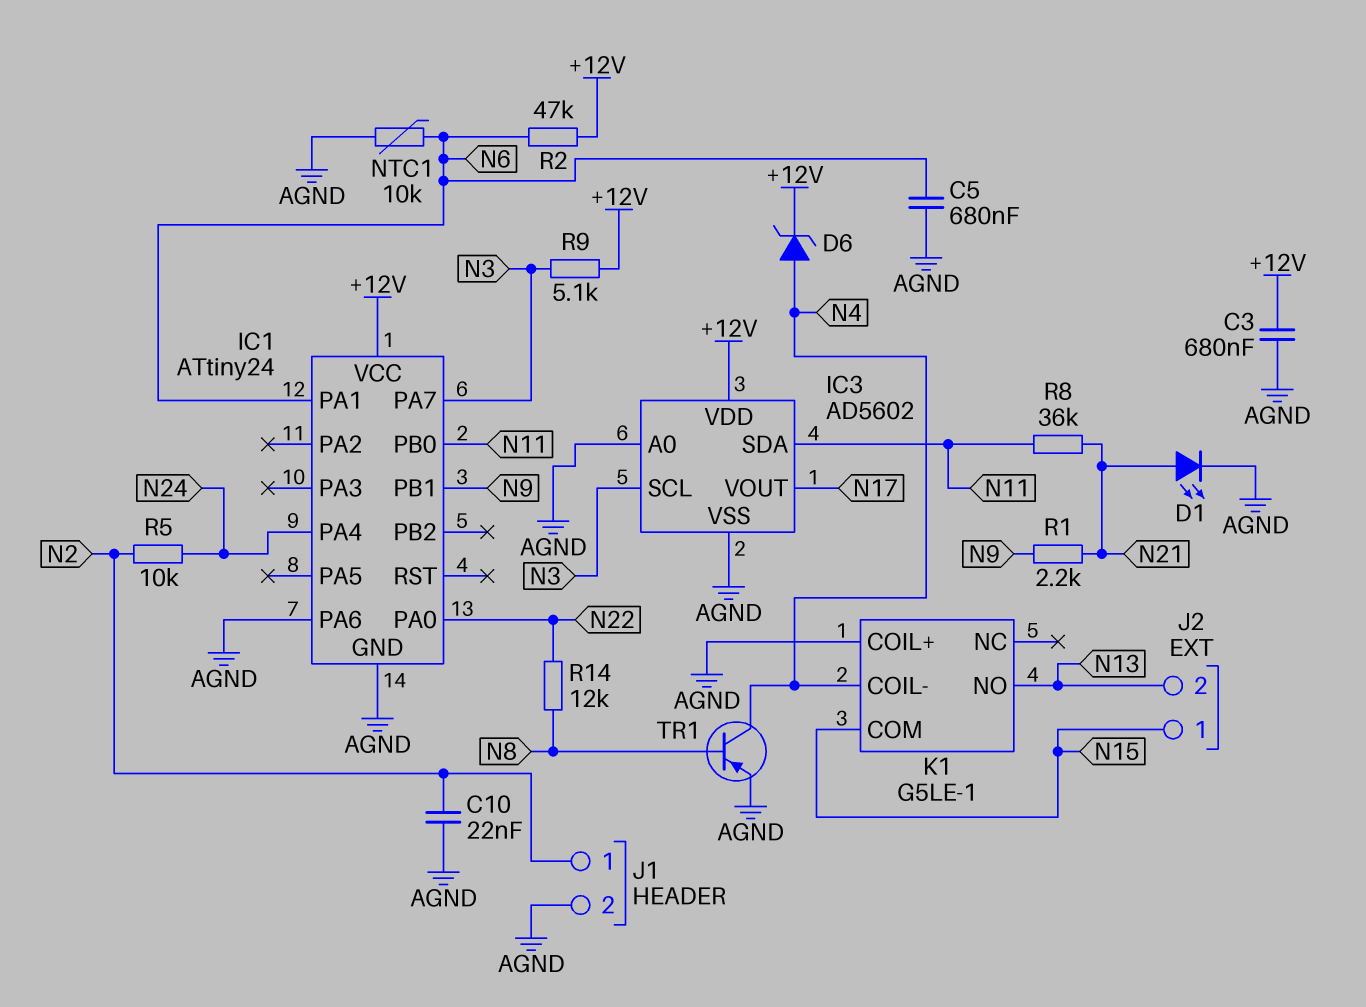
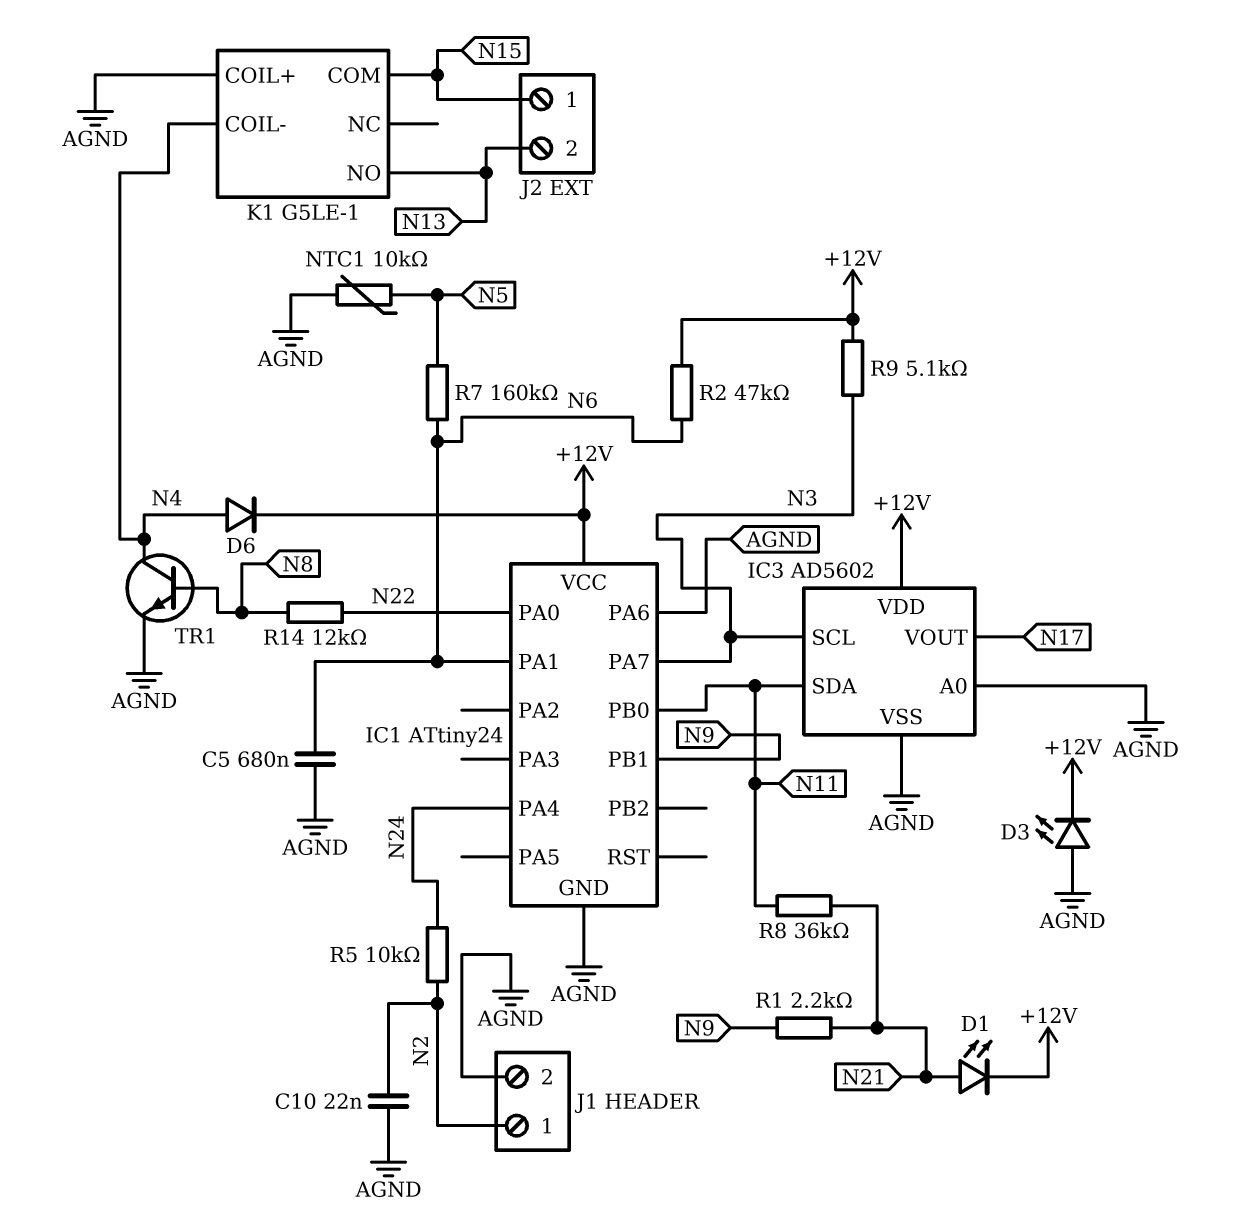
C3: 680nF (+12V, AGND) -> none
D1: LED (A N21, K AGND) -> LED (A N21, K +12V)
D3: none -> LED (A AGND, K +12V)
D6: zener (A N4, K +12V) -> diode (A N4, K +12V)
NTC1: 10k (AGND, N6) -> 10k (AGND, N5)
R7: none -> 160k (N5, N6)
TR1: PNP (B N8, C N4, E AGND) -> NPN (B N8, C N4, E AGND)

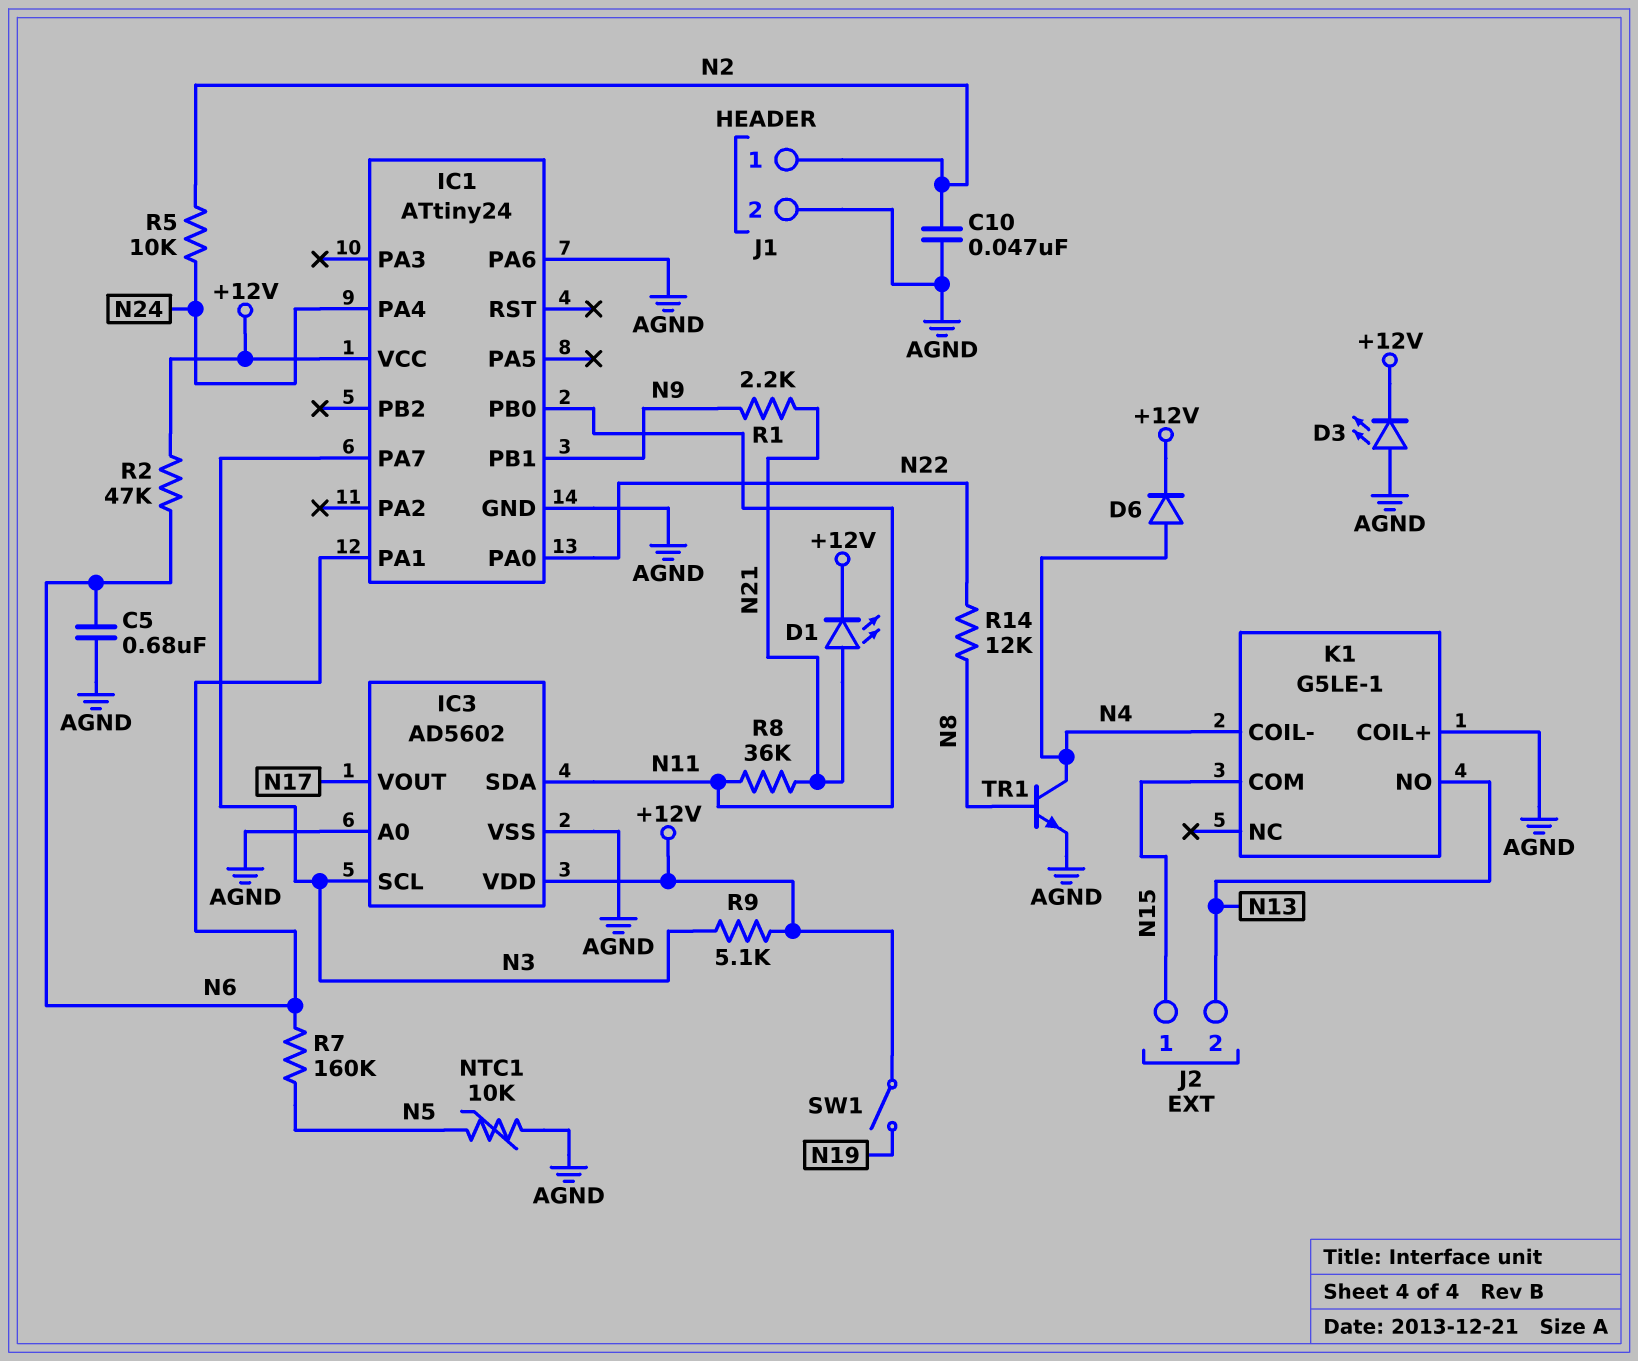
C10: 22nF (AGND, N2) -> 47nF (AGND, N2)
SW1: none -> switch (+12V, N19)

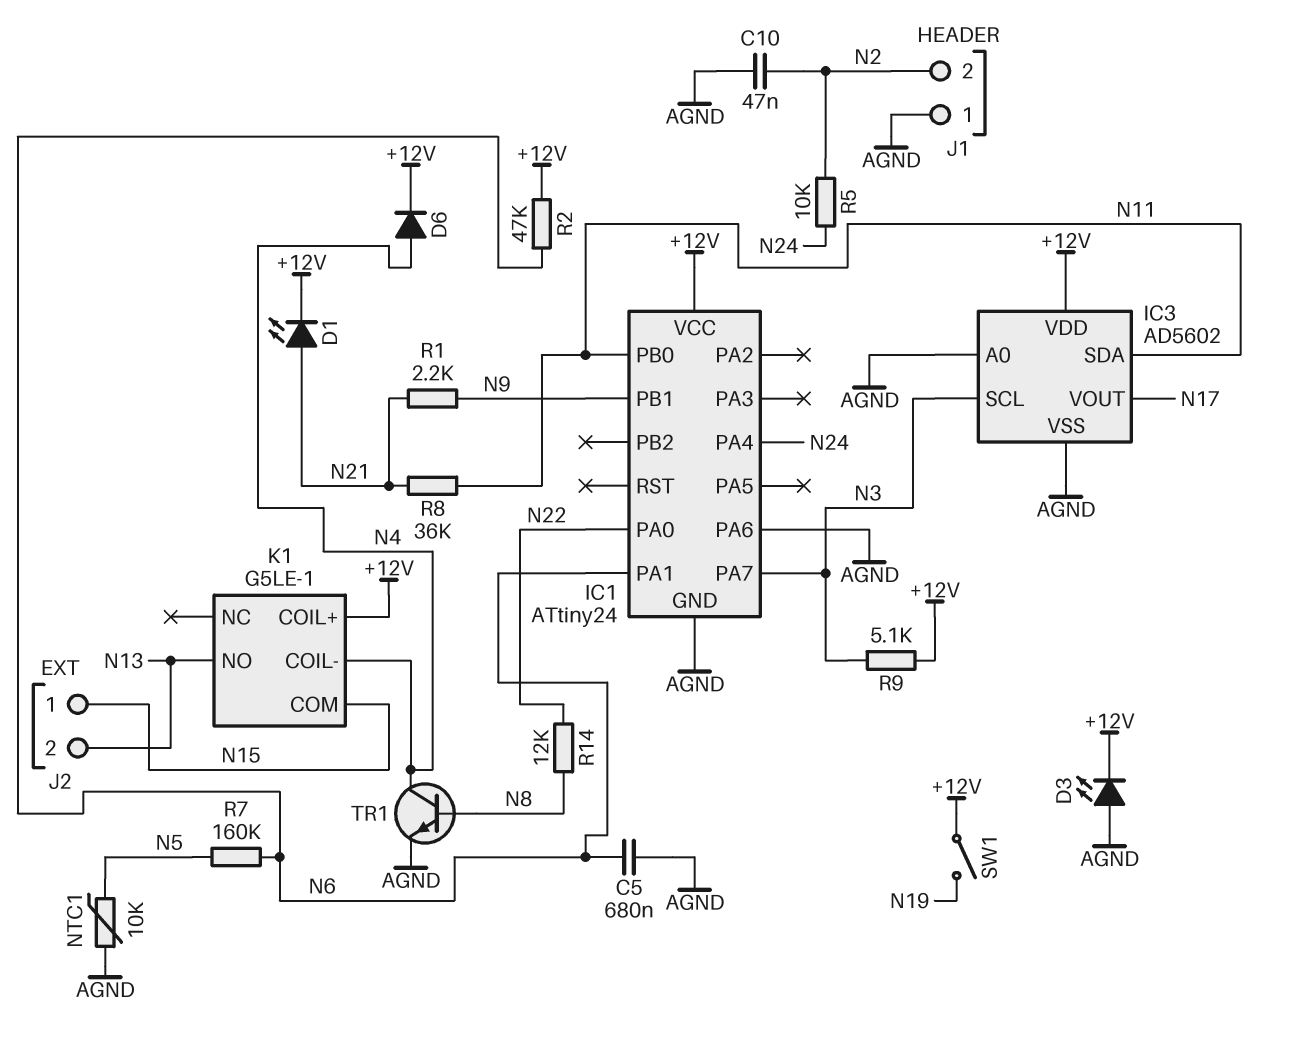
J1 pin 1: N2 -> AGND
J1 pin 2: AGND -> N2
K1 pin COIL+: AGND -> +12V

